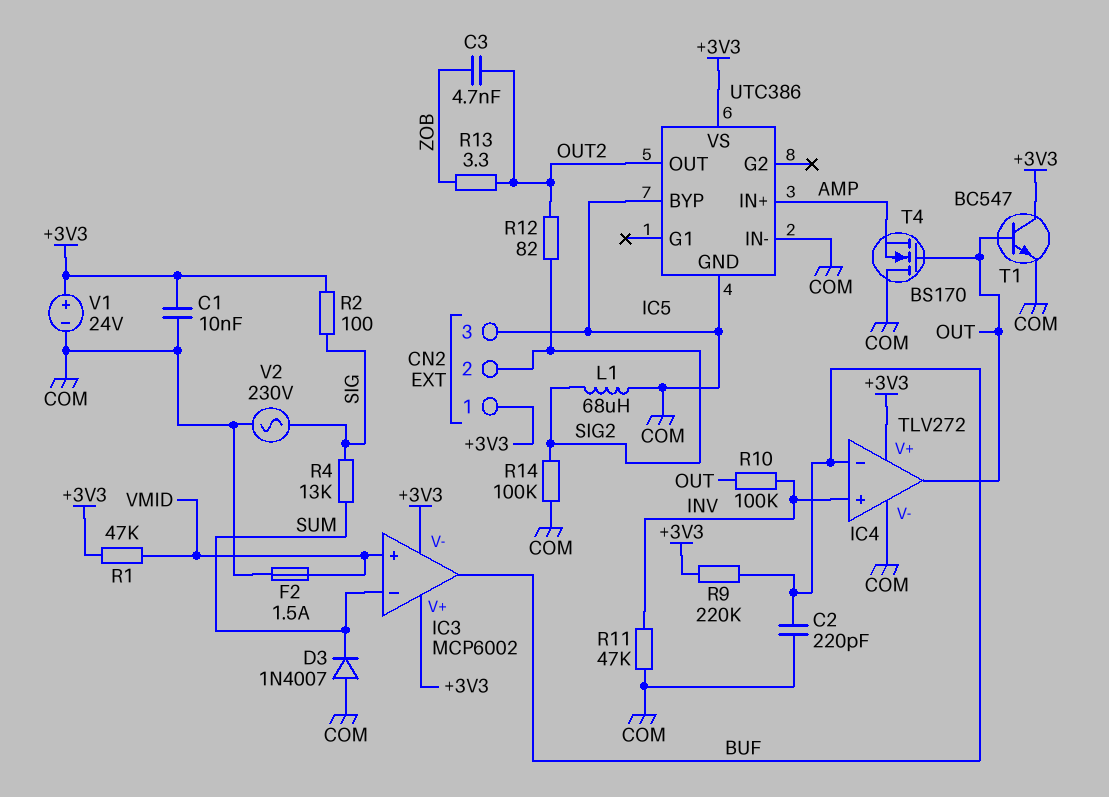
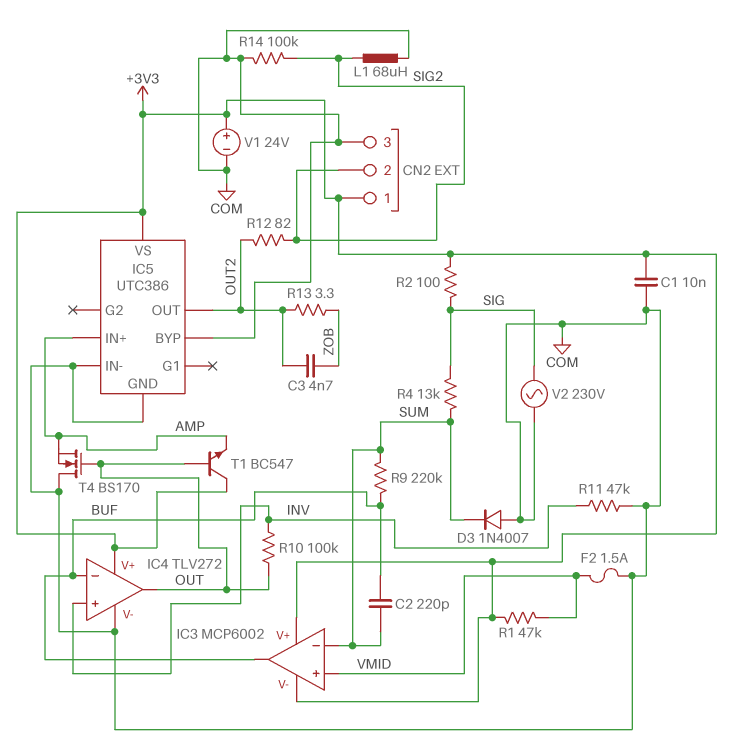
C2: 220pF (BUF, COM) -> 220pF (BUF, SUM)
R9: 220k (+3V3, BUF) -> 220k (BUF, SUM)
T1: NPN BC547 (B OUT, C +3V3, E COM) -> NPN BC547 (B OUT, C +3V3, E AMP)

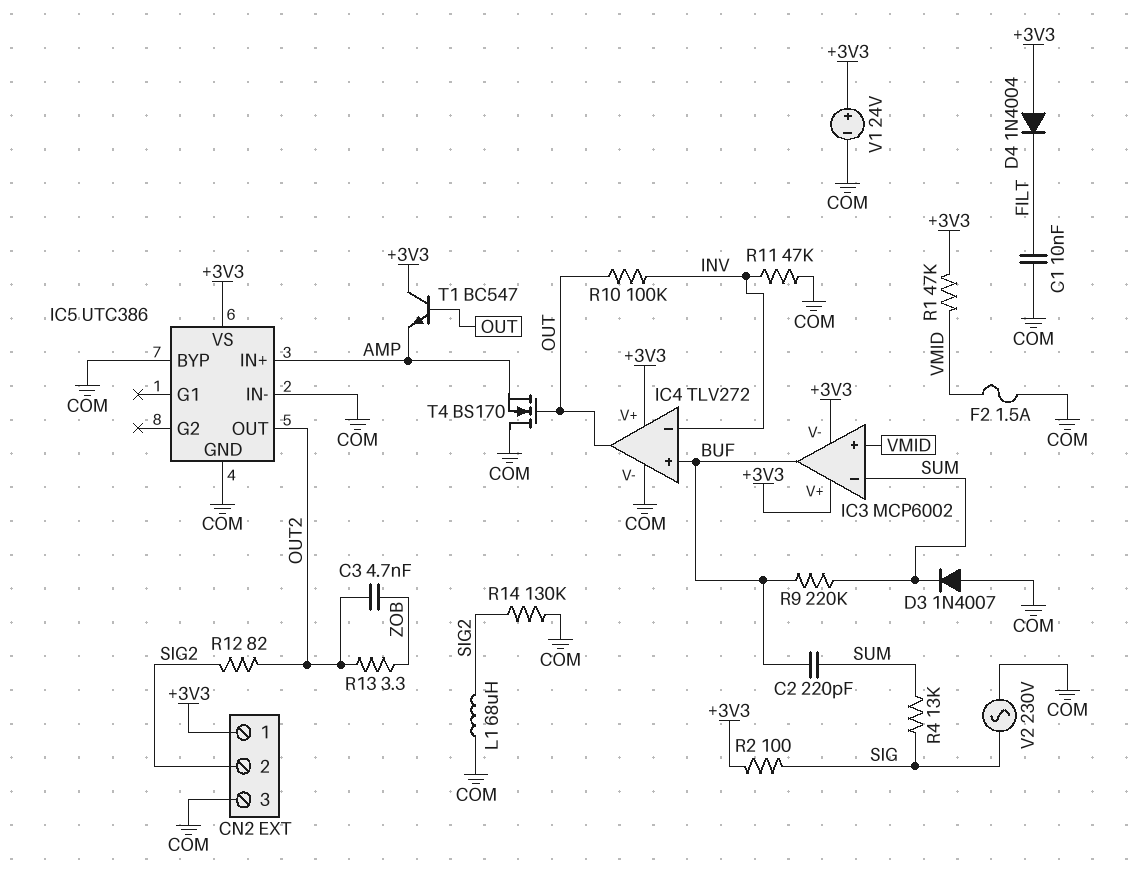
C1: 10nF (+3V3, COM) -> 10nF (COM, FILT)
D4: none -> diode 1N4004 (A +3V3, K FILT)
IC4 pin in+: INV -> BUF
IC4 pin in-: BUF -> INV
R14: 100k (COM, SIG2) -> 130k (COM, SIG2)

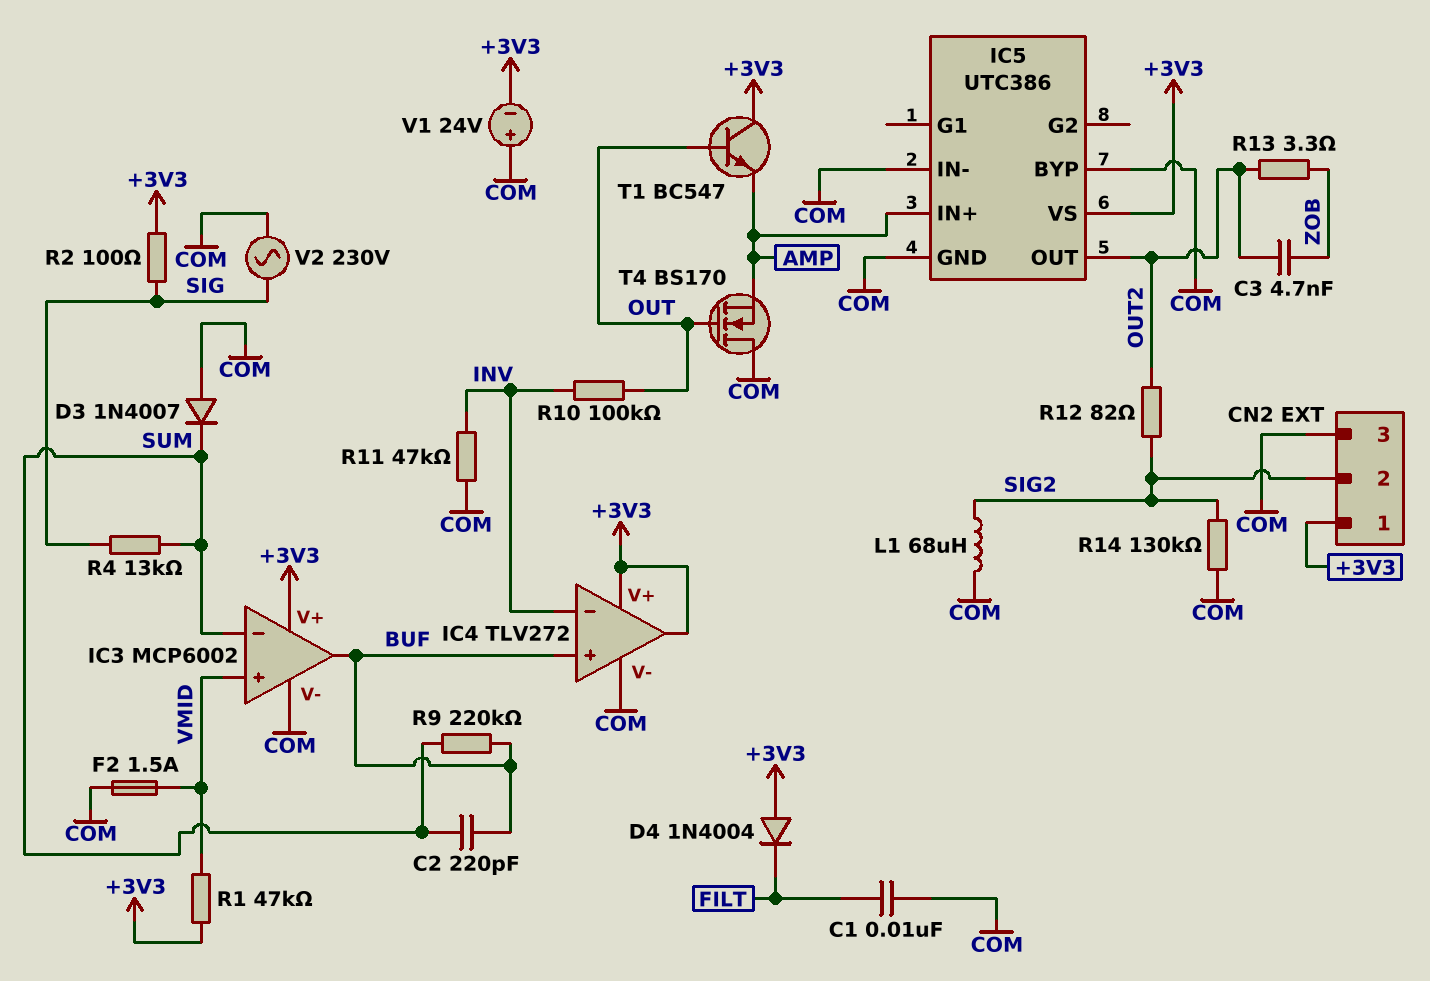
IC3 pin V-: +3V3 -> COM
IC4 pin out: OUT -> +3V3
V1: 24V (plus +3V3, minus COM) -> 24V (plus COM, minus +3V3)

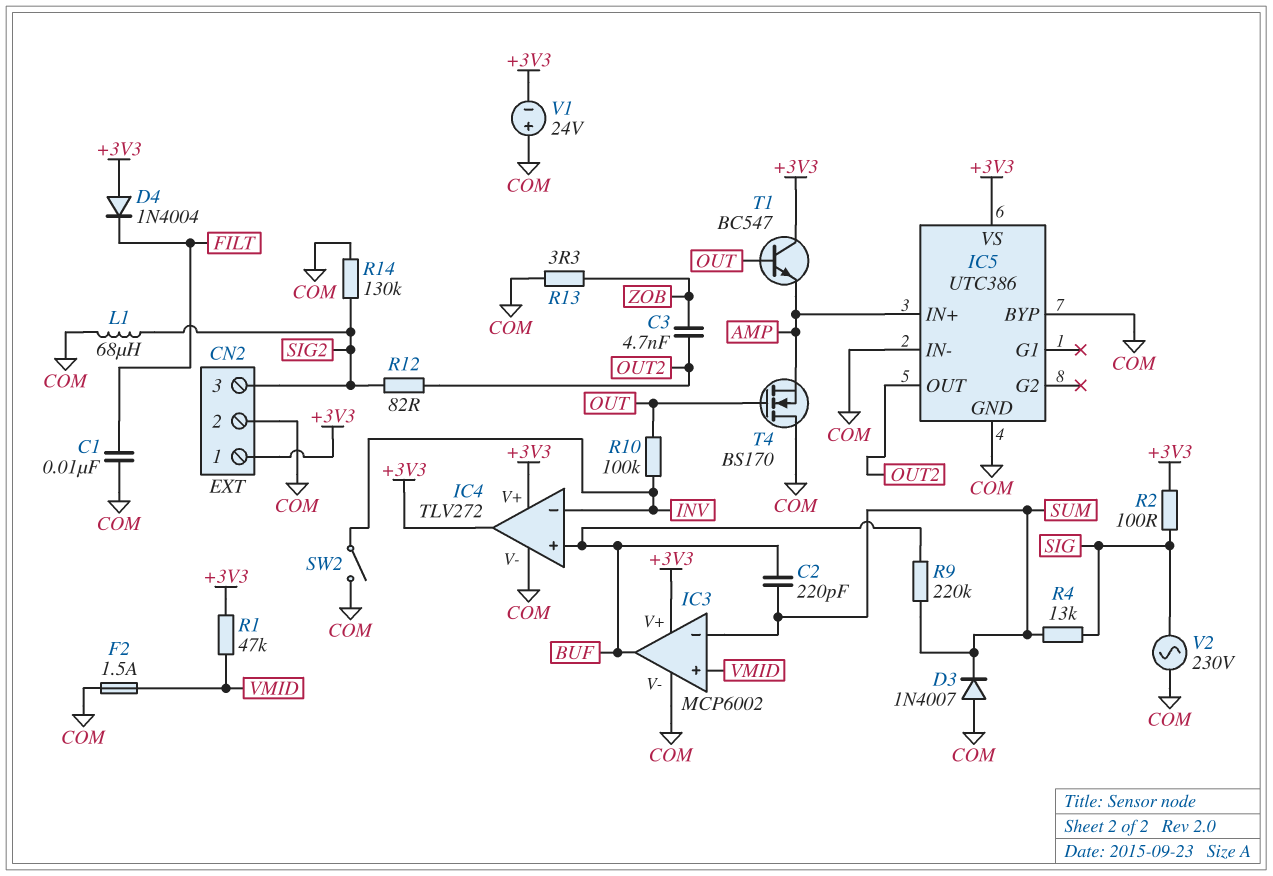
CN2 pin 2: SIG2 -> COM
CN2 pin 3: COM -> SIG2
R11: 47k (COM, INV) -> none
R13: 3.3 (OUT2, ZOB) -> 3.3 (COM, ZOB)
SW2: none -> switch (COM, INV)

